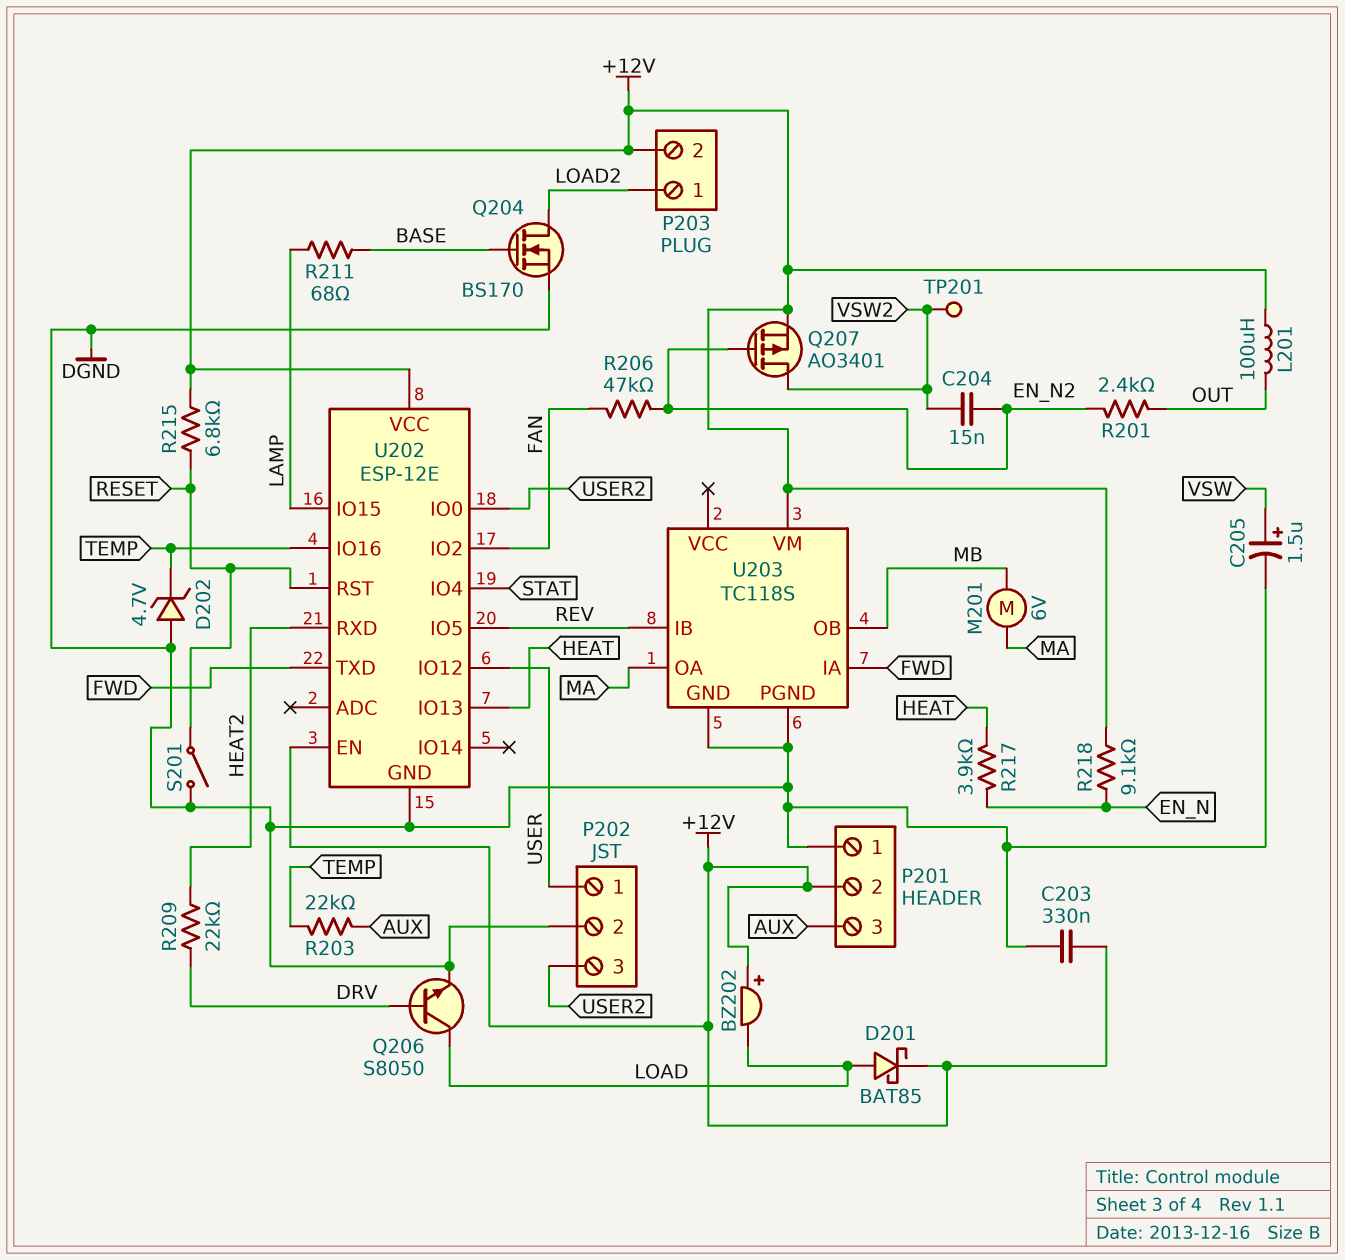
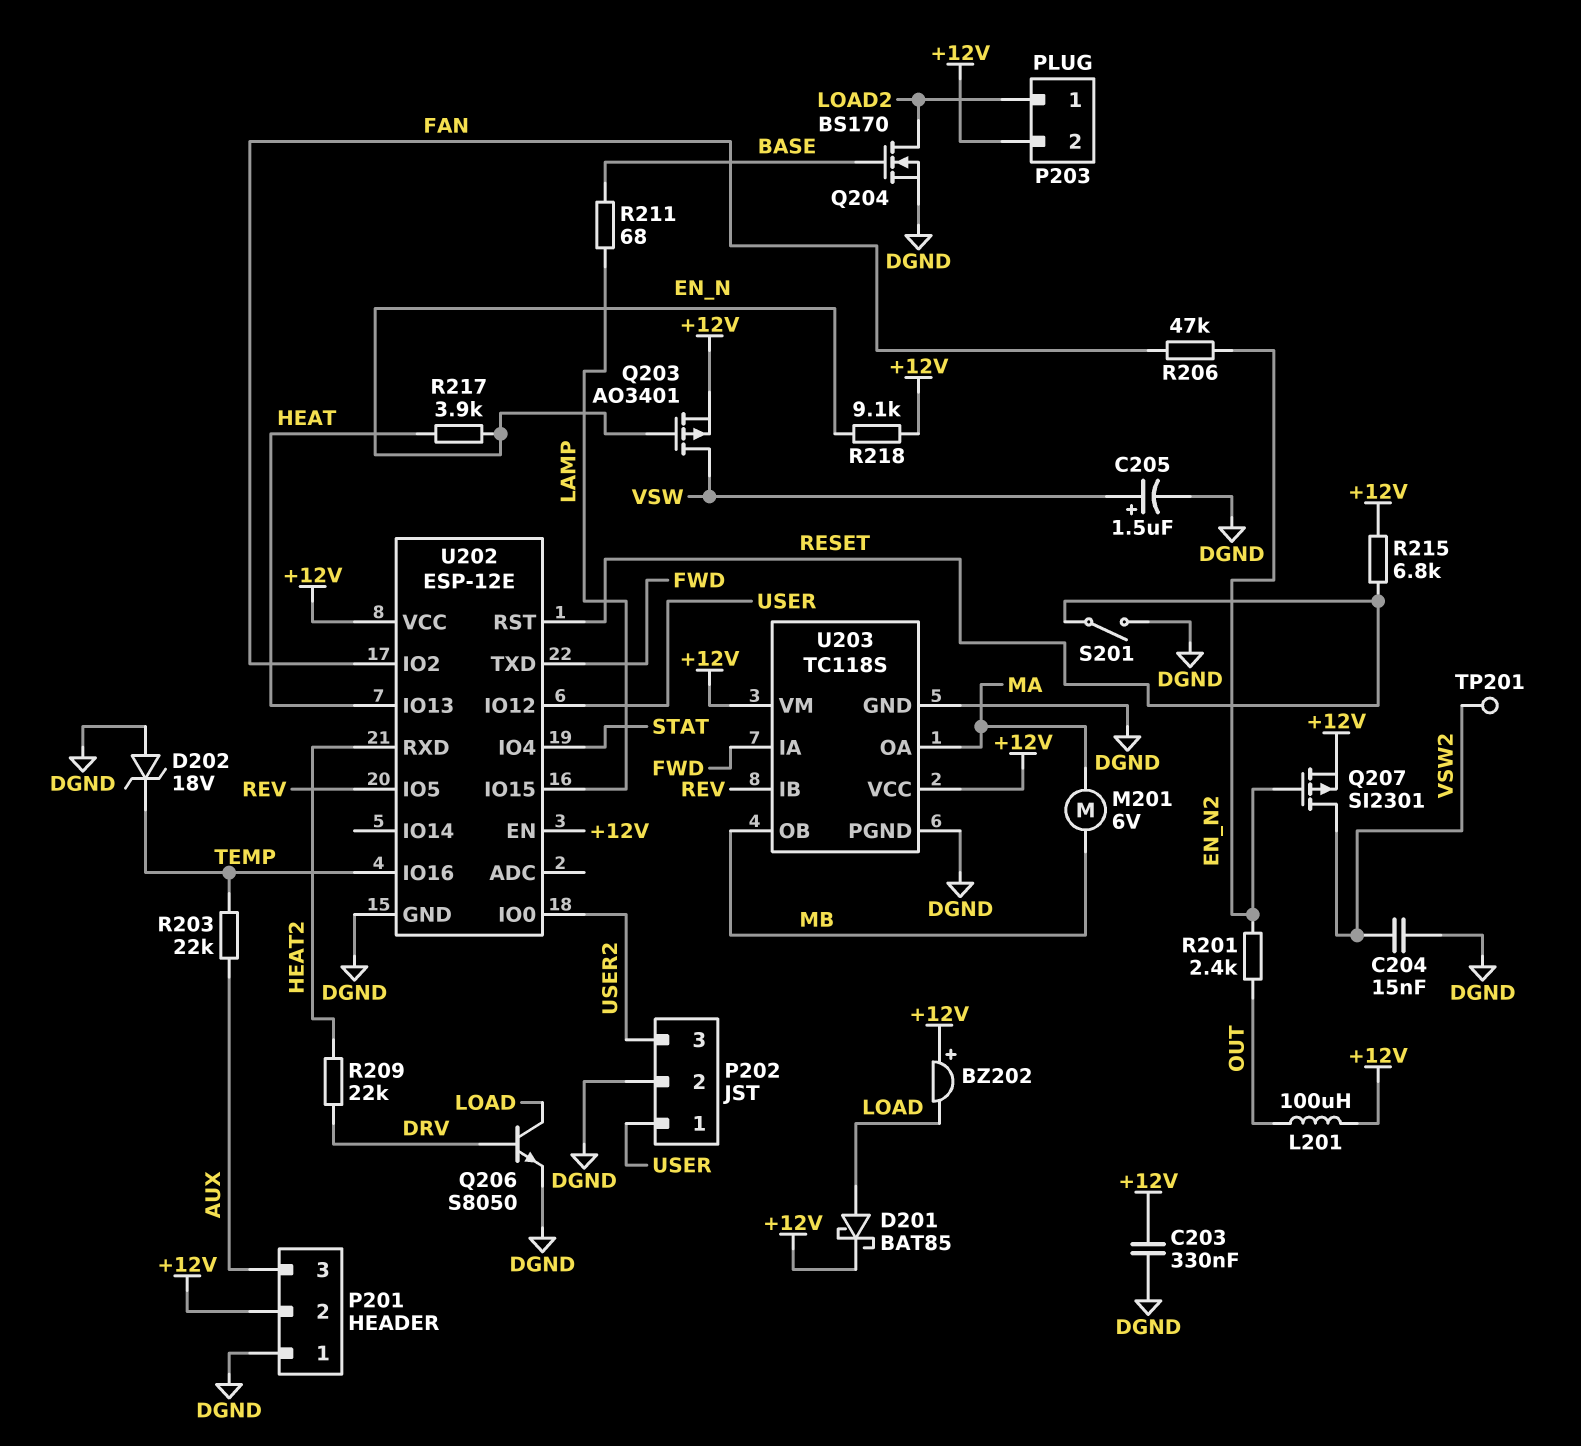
C204: 15nF (EN_N2, VSW2) -> 15nF (DGND, VSW2)
D202: zener 4.7V (A DGND, K TEMP) -> zener 18V (A DGND, K TEMP)
Q203: none -> PMOS AO3401 (G EN_N, D VSW, S +12V)
Q207: PMOS AO3401 (G EN_N2, D VSW2, S +12V) -> PMOS SI2301 (G EN_N2, D VSW2, S +12V)
U203 pin VCC: none -> +12V

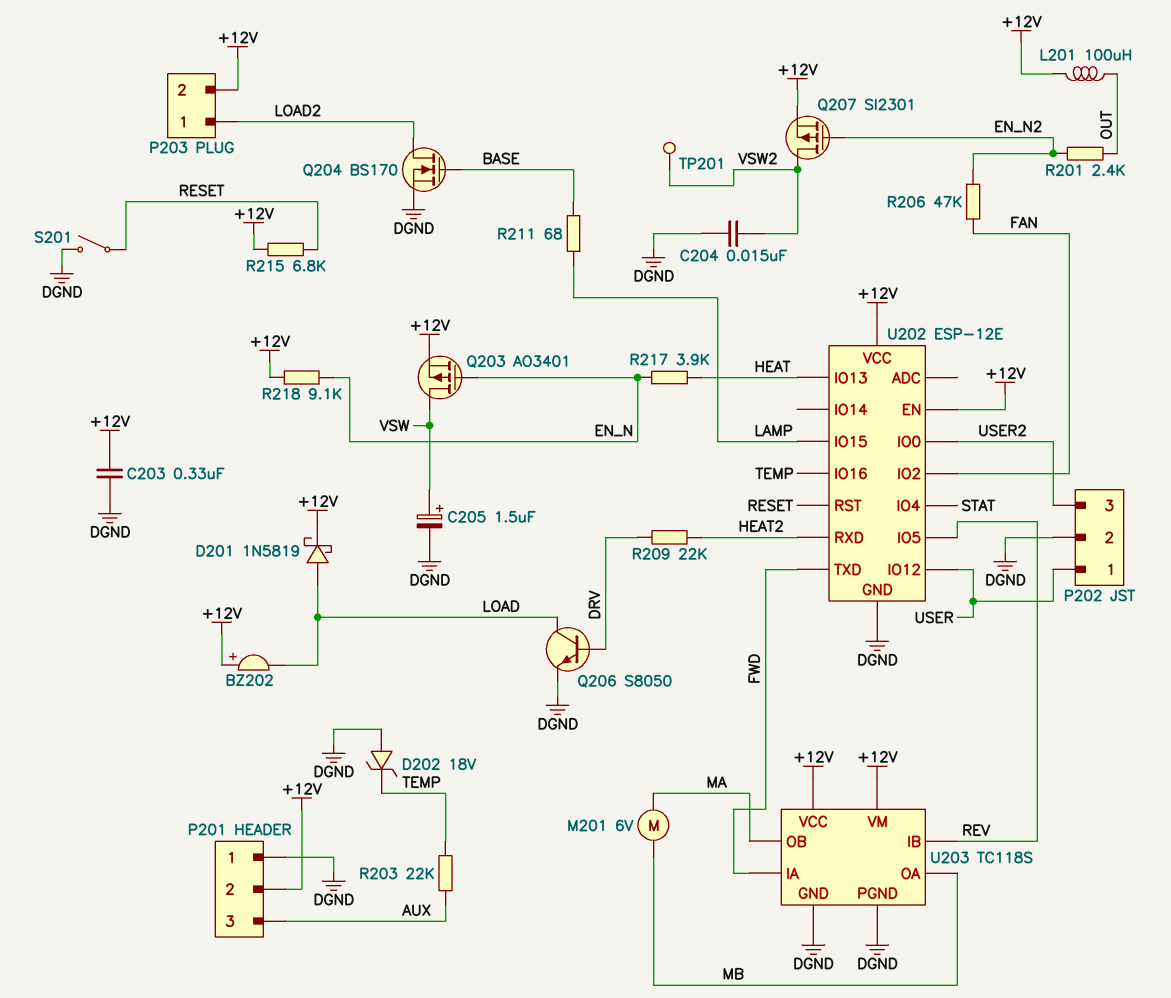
D201: schottky BAT85 (A LOAD, K +12V) -> schottky 1N5819 (A LOAD, K +12V)
U203 pin OA: MA -> MB
U203 pin OB: MB -> MA

